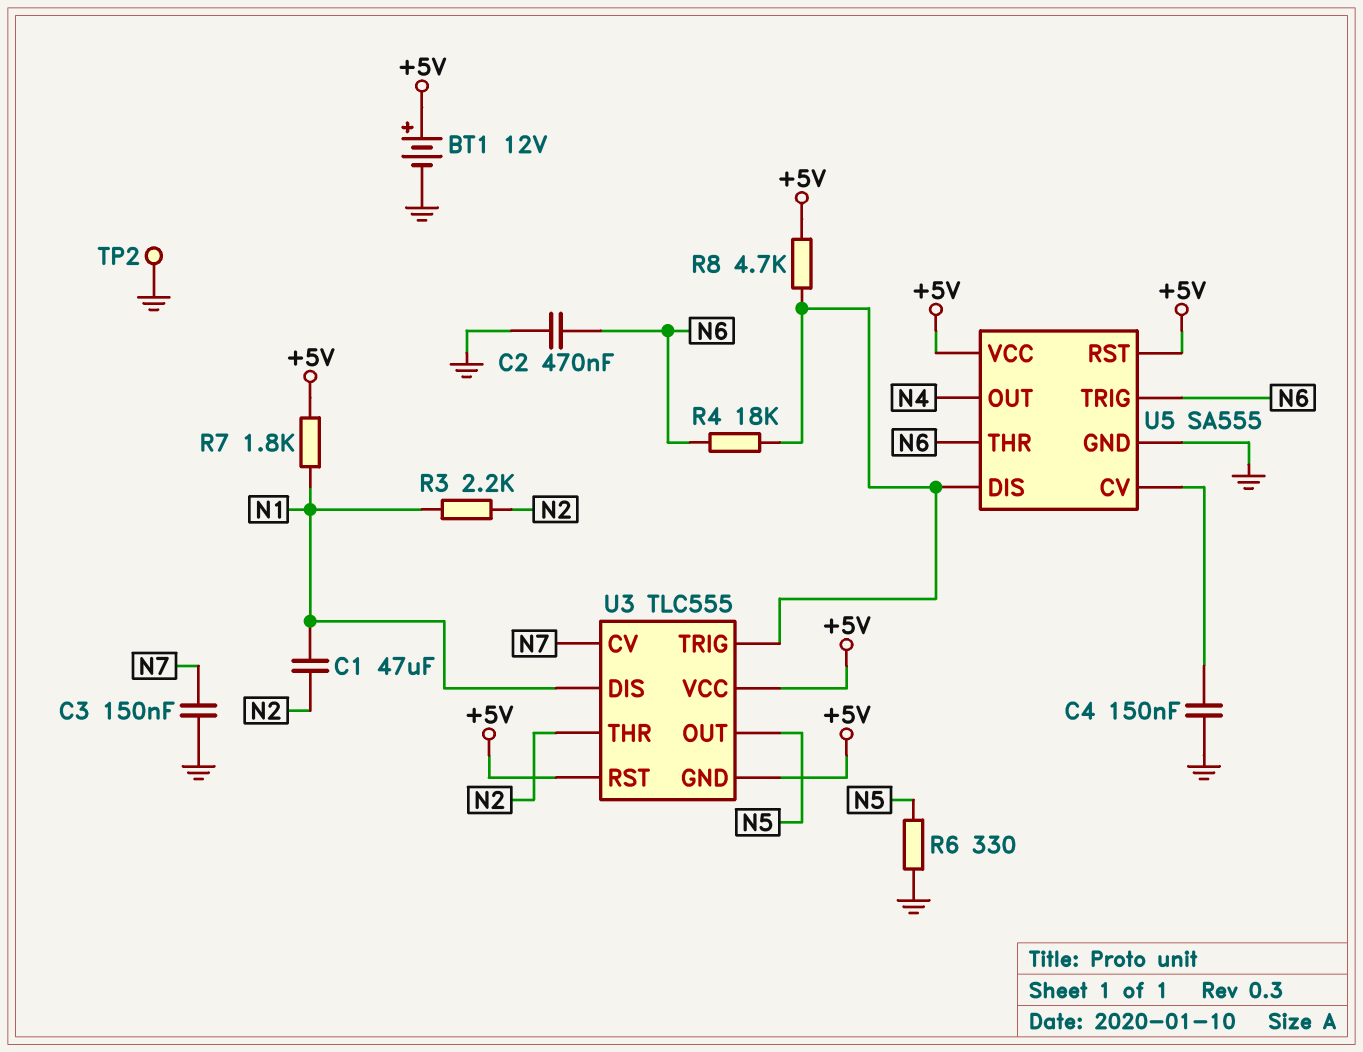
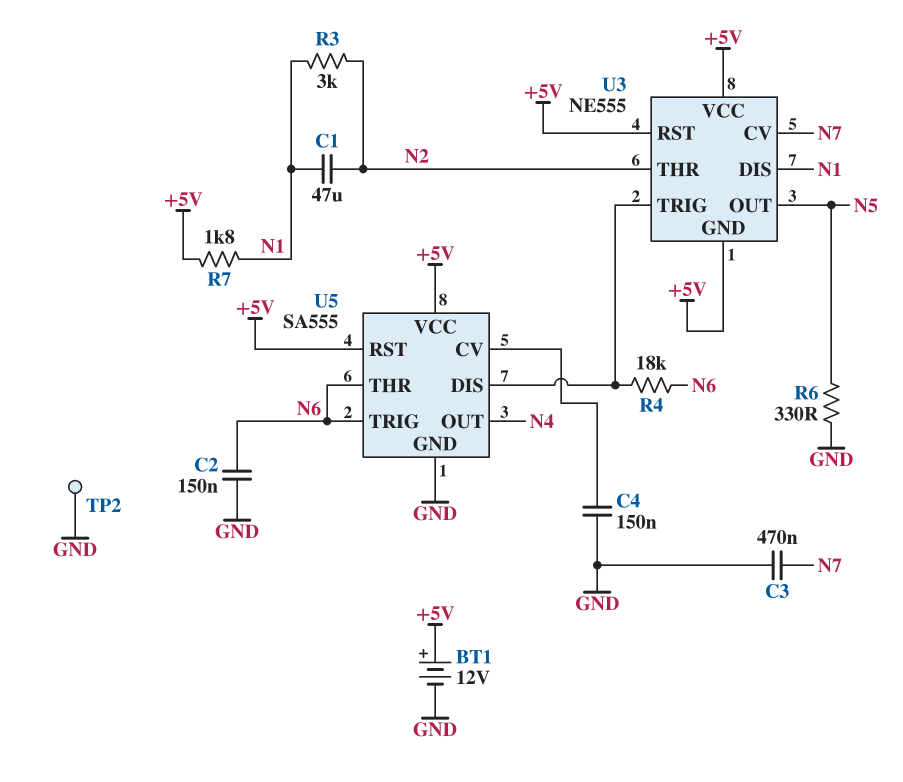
C2: 470nF (GND, N6) -> 150nF (GND, N6)
C3: 150nF (GND, N7) -> 470nF (GND, N7)
R3: 2.2k (N1, N2) -> 3k (N1, N2)
R8: 4.7k (+5V, U3/TRIG) -> none
U3: TLC555 -> NE555

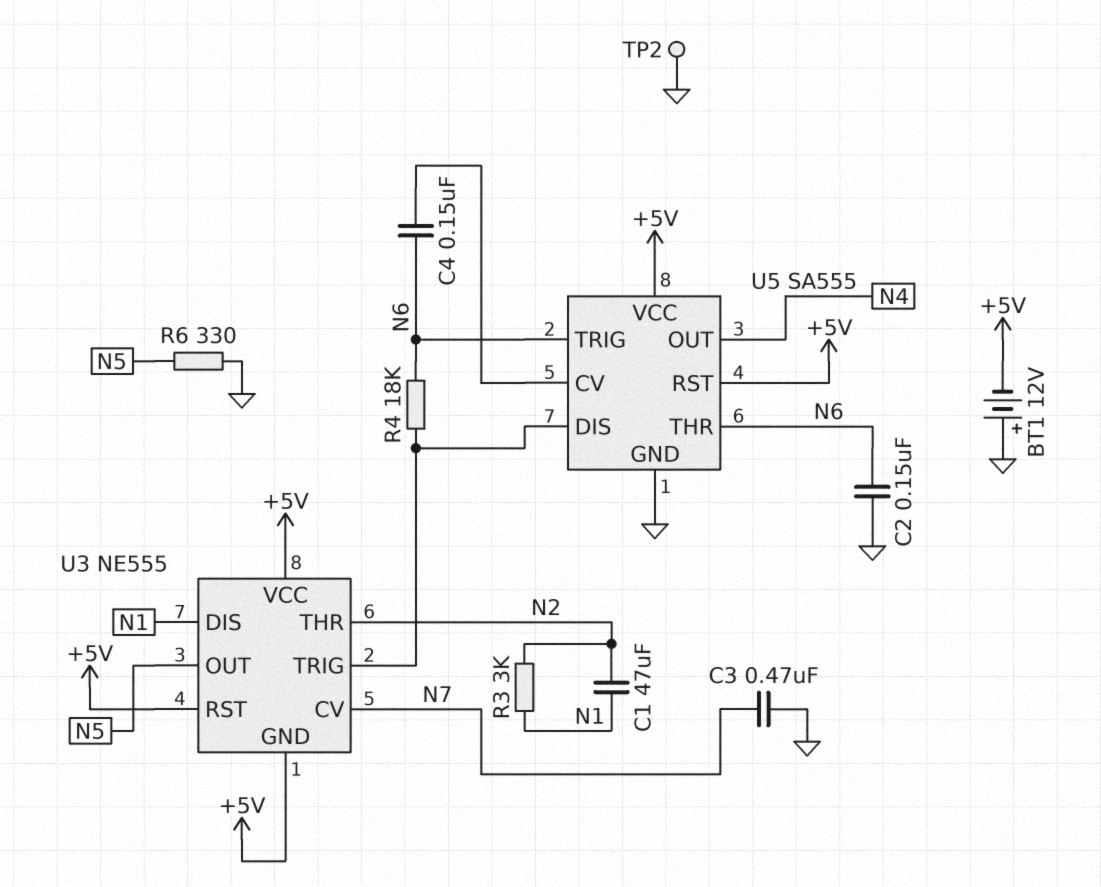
BT1: 12V (plus +5V, minus GND) -> 12V (plus GND, minus +5V)
C4: 150nF (GND, U5/CV) -> 150nF (N6, U5/CV)
R7: 1.8k (+5V, N1) -> none

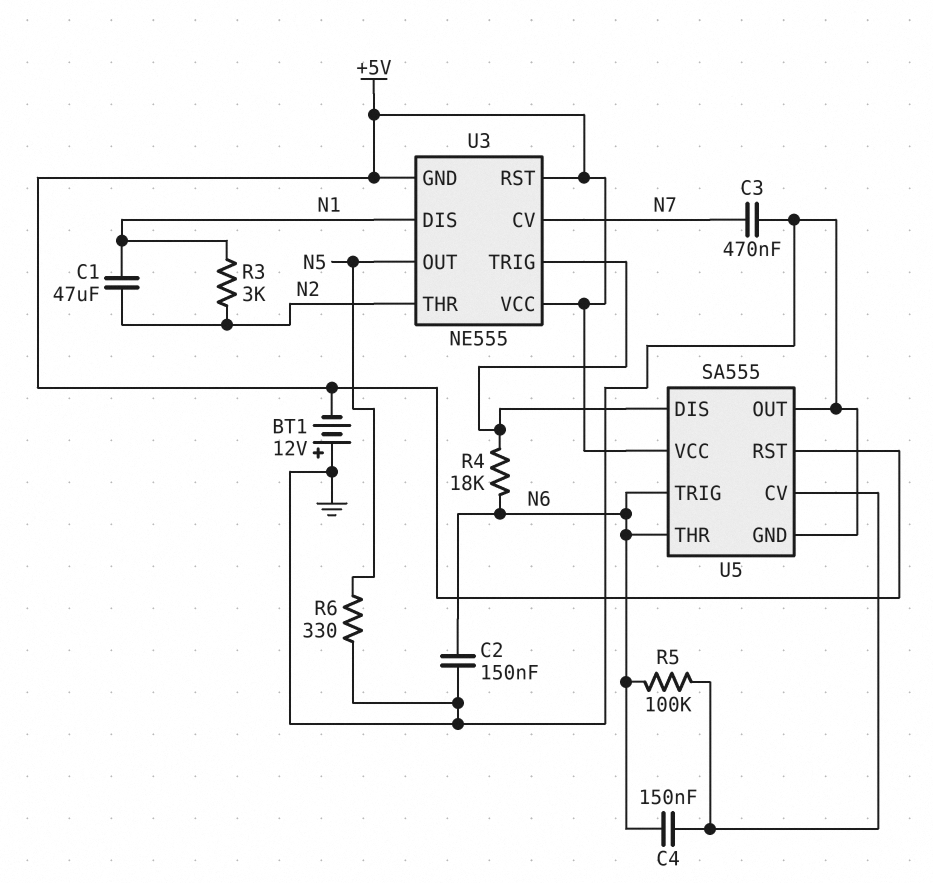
R5: none -> 100k (N6, U5/CV)
TP2: test point (GND) -> none
U5 pin OUT: N4 -> GND

